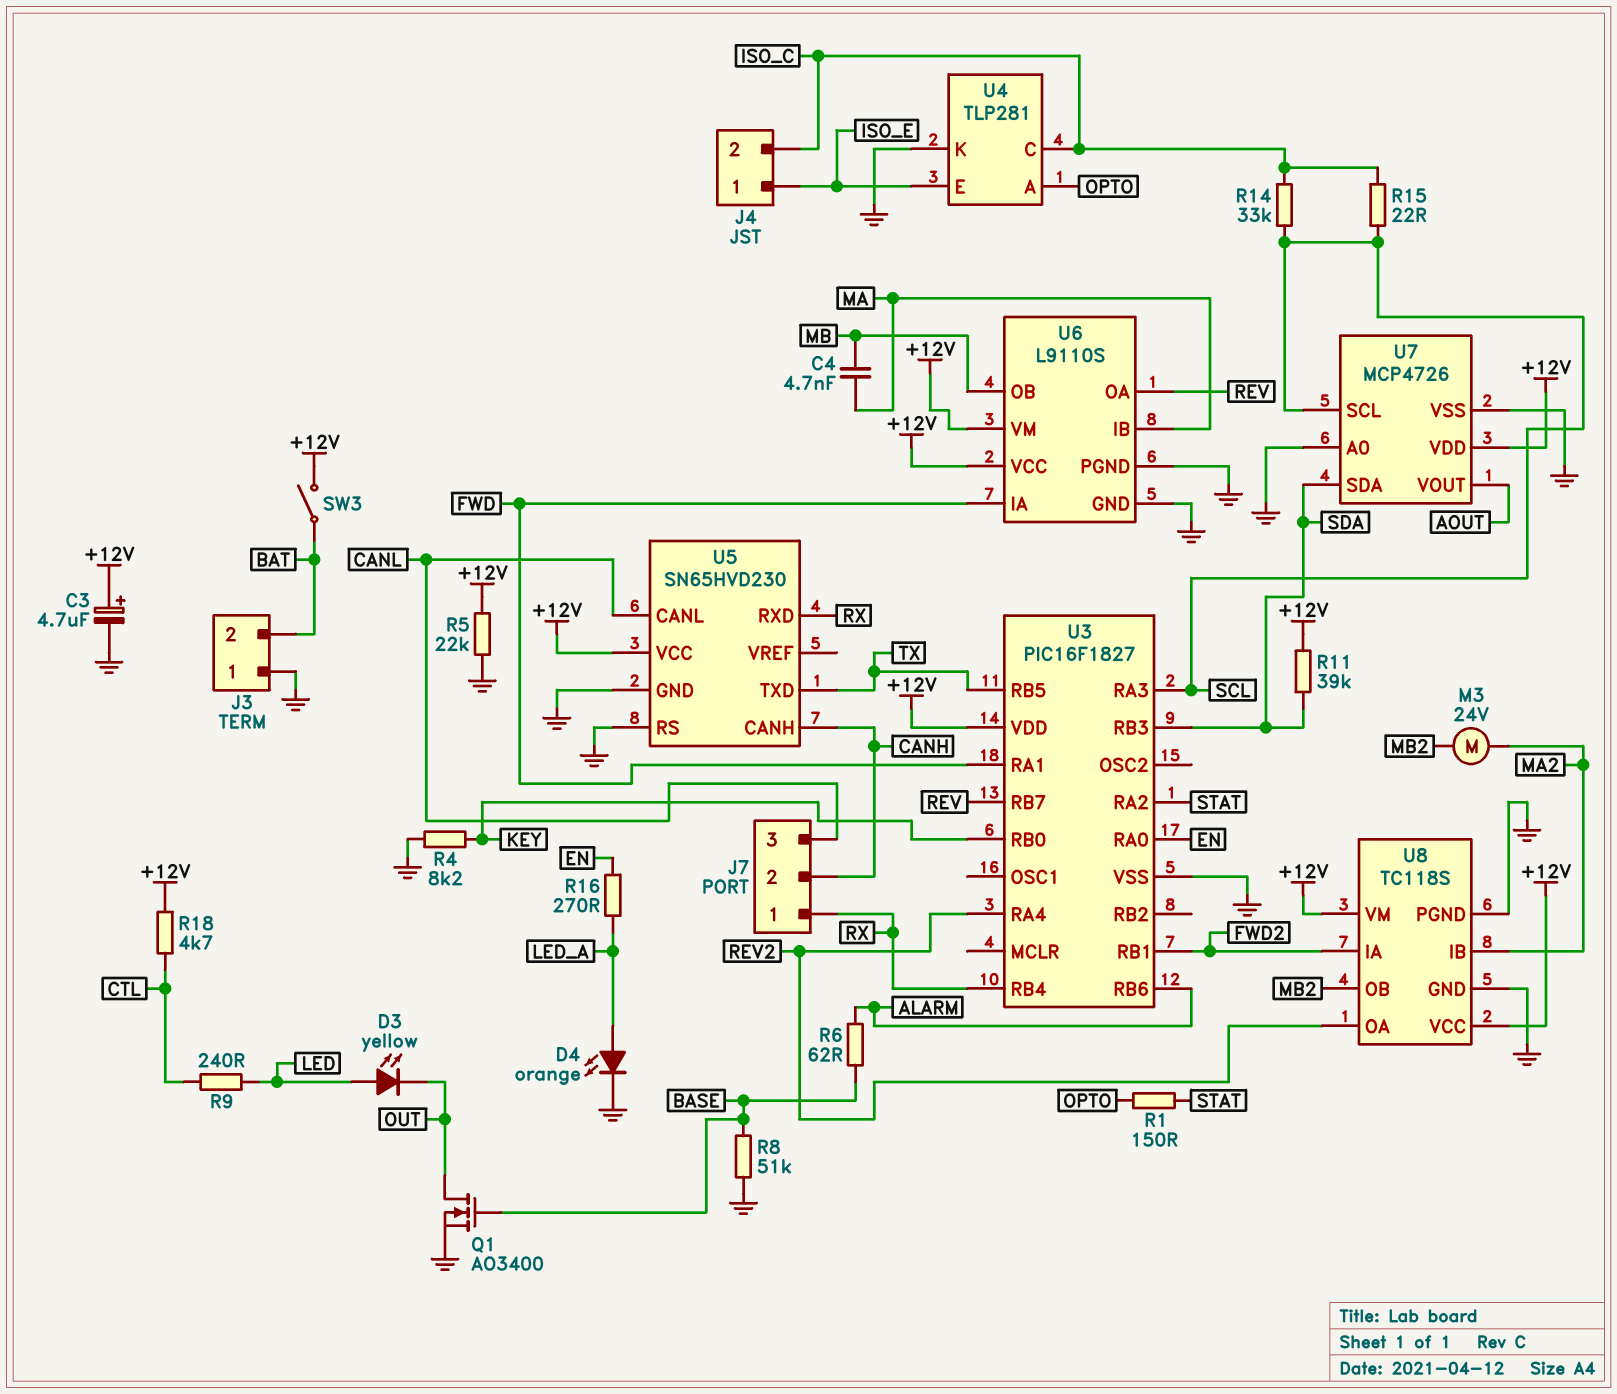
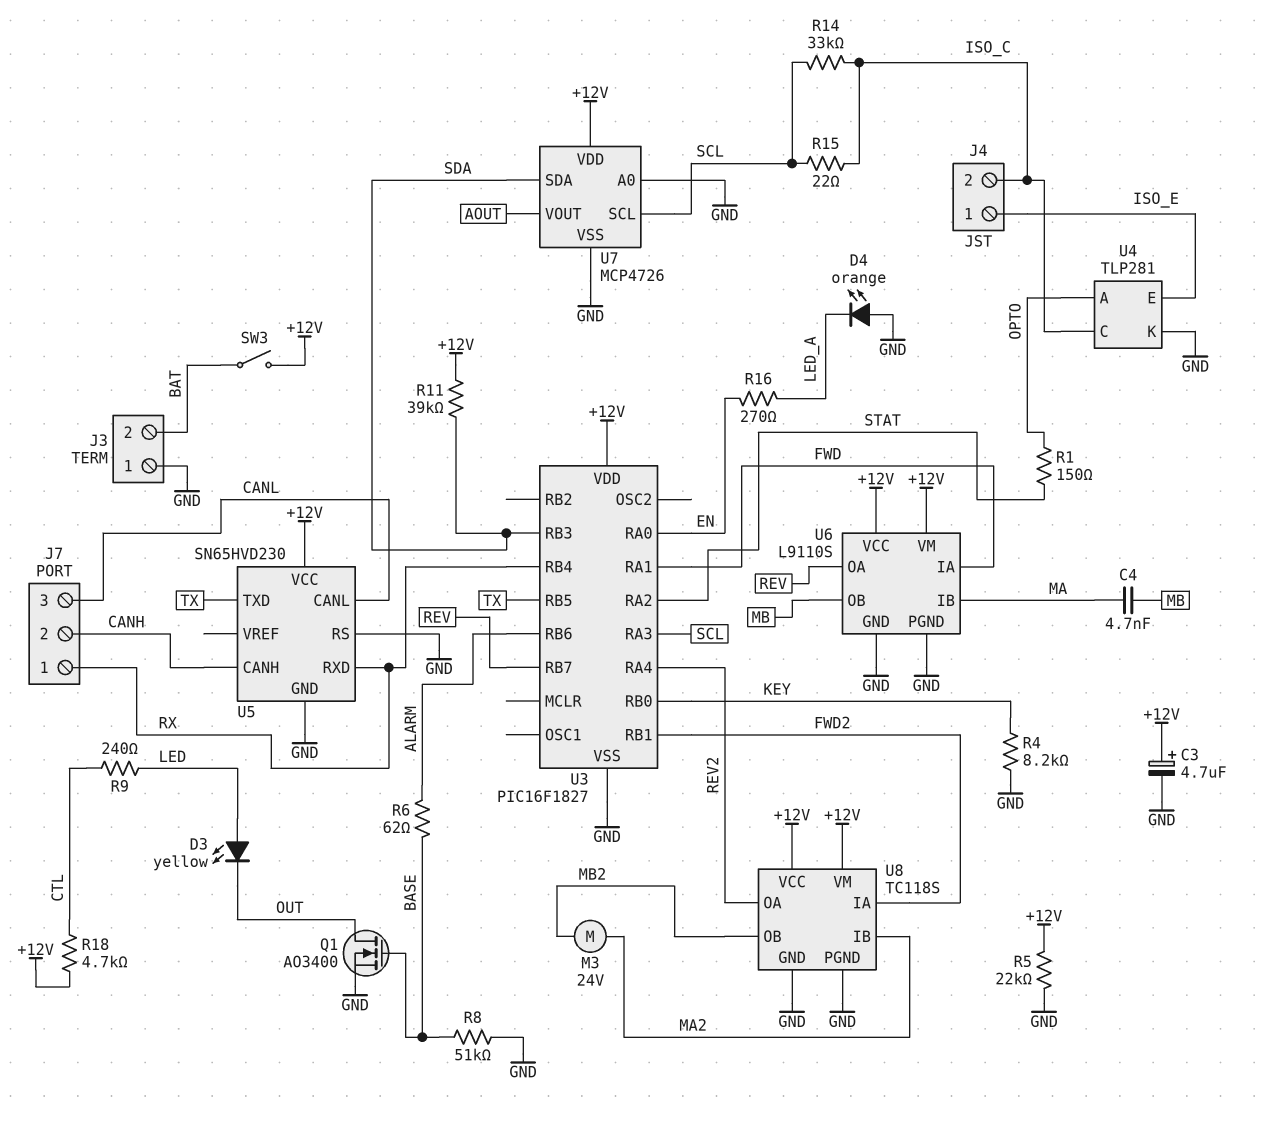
D4: LED orange (A LED_A, K GND) -> LED orange (A GND, K LED_A)

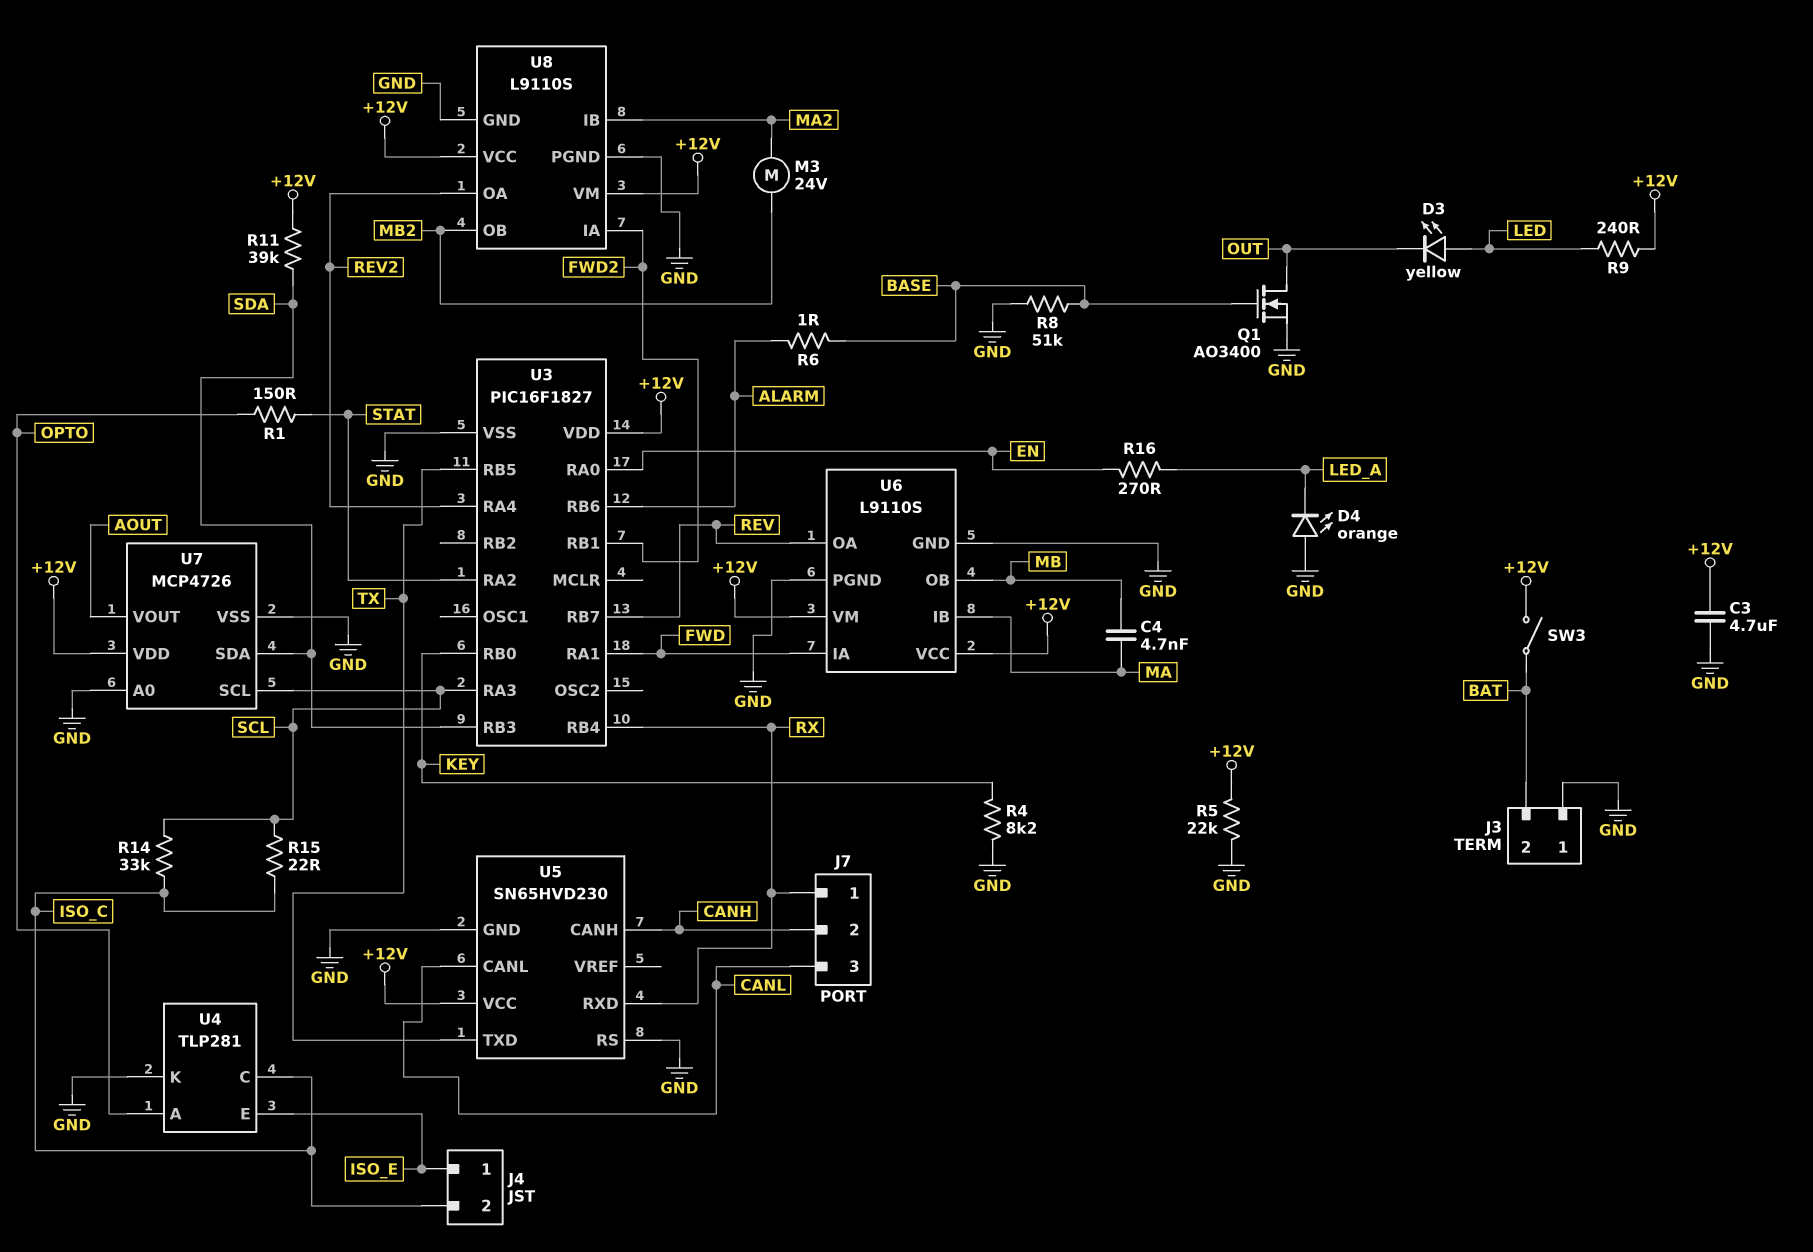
C3: 4.7uF (plus +12V, minus GND) -> 4.7uF (+12V, GND)
R6: 62 (ALARM, BASE) -> 1 (ALARM, BASE)
R9: 240 (CTL, LED) -> 240 (+12V, LED)
R18: 4.7k (+12V, CTL) -> none
U8: TC118S -> L9110S

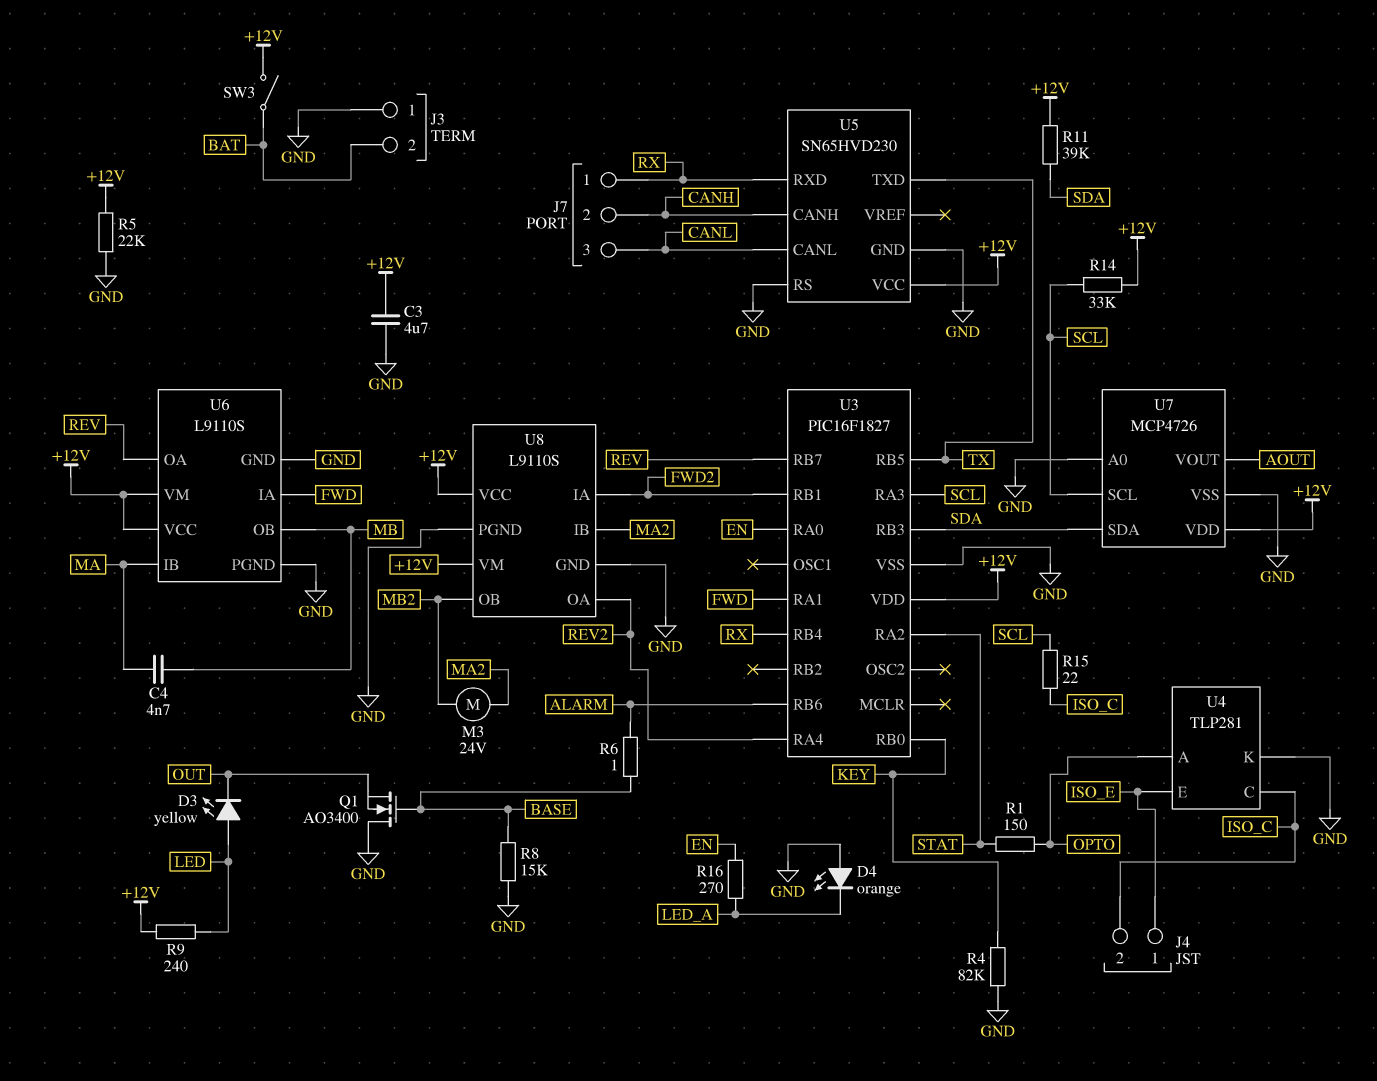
Q1: NMOS AO3400 (G BASE, D OUT, S GND) -> NMOS AO3400 (G BASE, D GND, S OUT)
R4: 8.2k (GND, KEY) -> 82k (GND, KEY)
R8: 51k (BASE, GND) -> 15k (BASE, GND)
R14: 33k (ISO_C, SCL) -> 33k (+12V, SCL)

